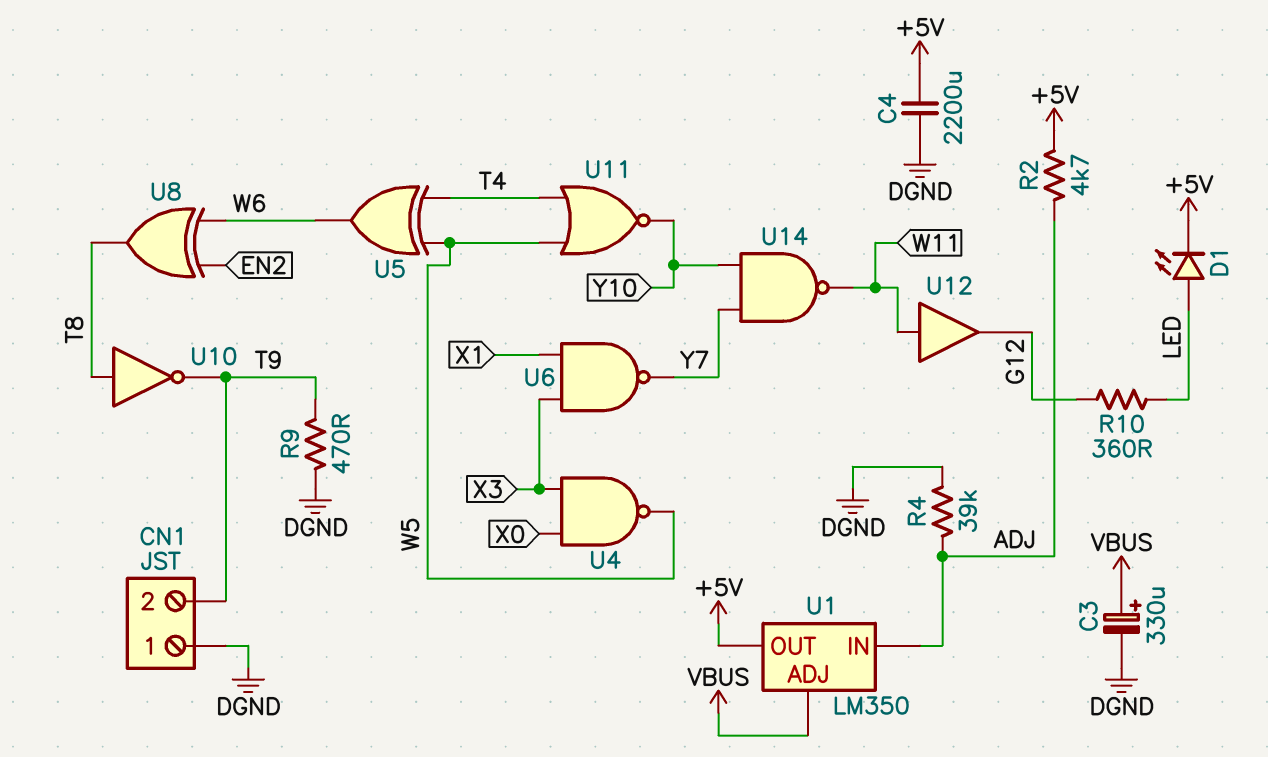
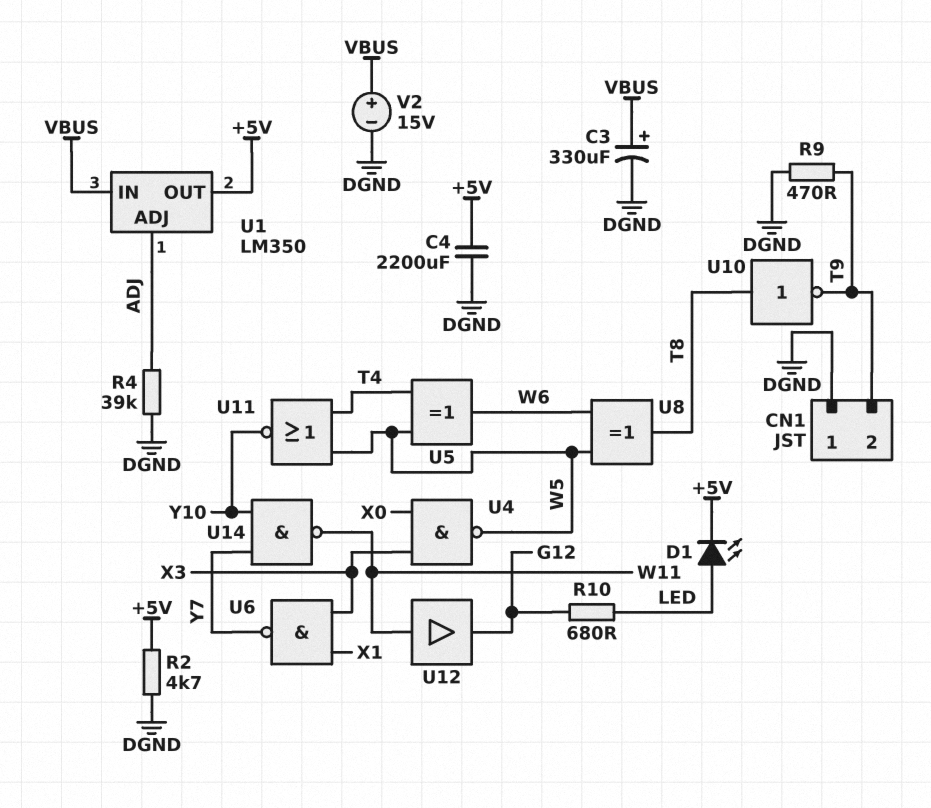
R2: 4.7k (+5V, ADJ) -> 4.7k (+5V, DGND)
R10: 360 (G12, LED) -> 680 (G12, LED)
U1 pin ADJ: VBUS -> ADJ
U1 pin IN: ADJ -> VBUS
U8: XOR (in EN2, in W6, out T8) -> XOR (in W5, in W6, out T8)
V2: none -> 15V (plus VBUS, minus DGND)

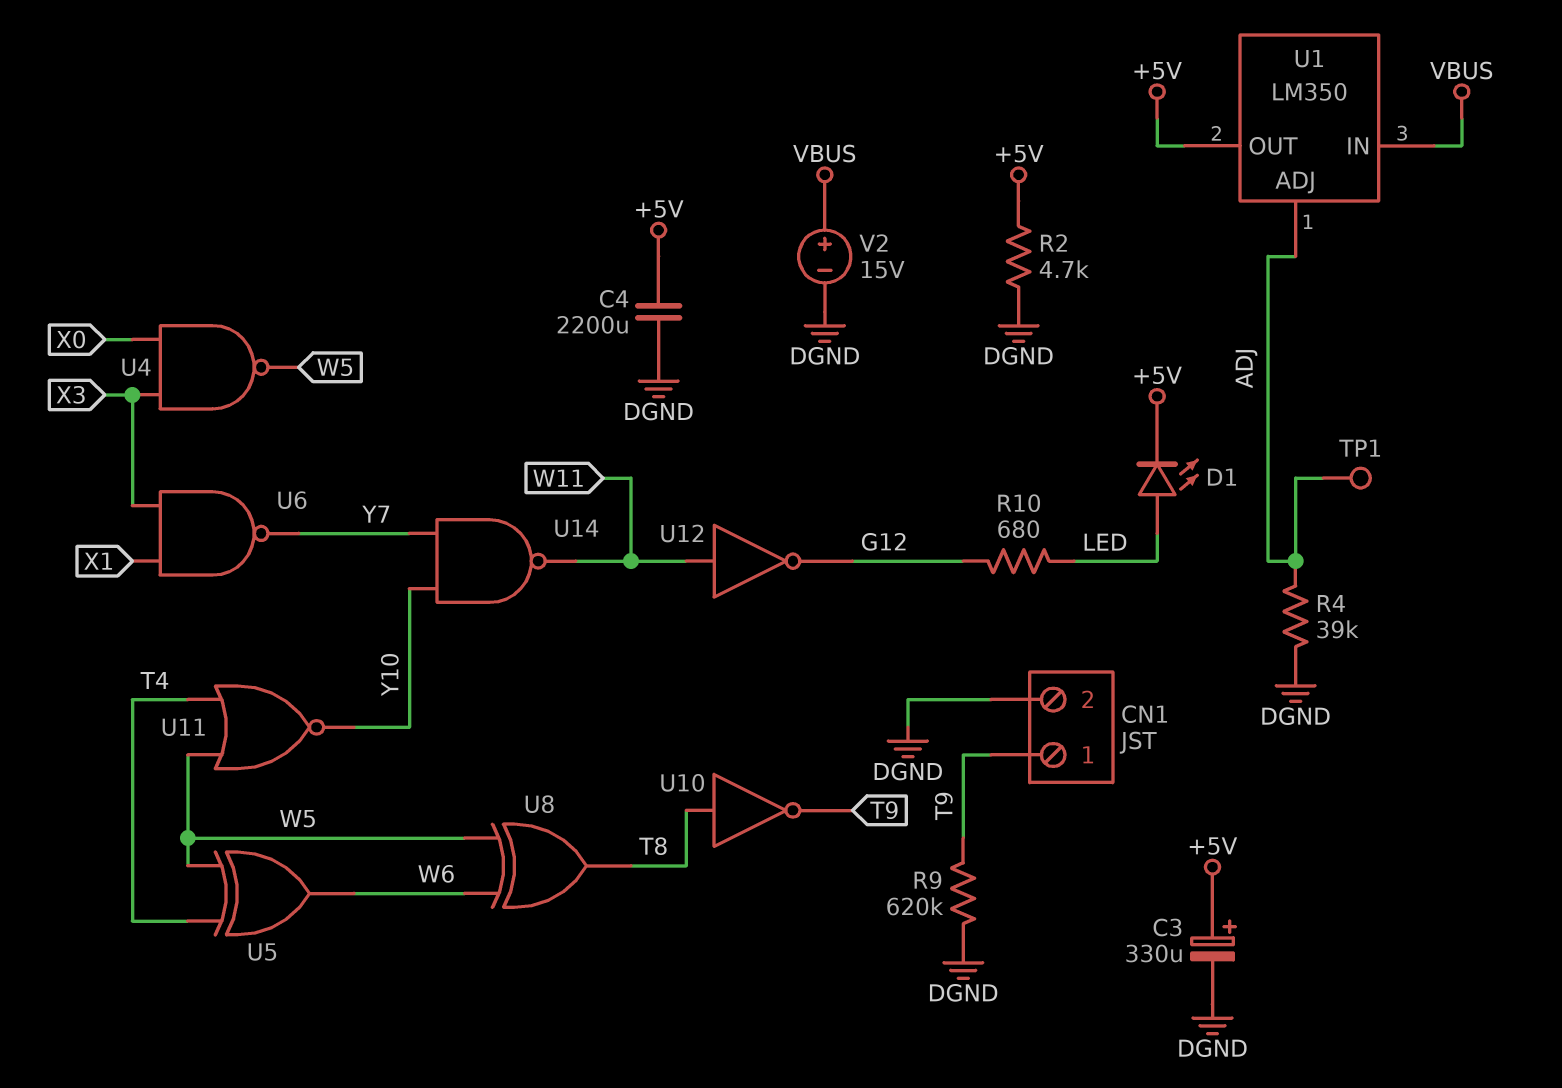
C3: 330uF (plus VBUS, minus DGND) -> 330uF (plus +5V, minus DGND)
CN1 pin 1: DGND -> T9
CN1 pin 2: T9 -> DGND
R9: 470 (DGND, T9) -> 620k (DGND, T9)
TP1: none -> test point (ADJ)
U12: buffer (in W11, out G12) -> NOT (in W11, out G12)

